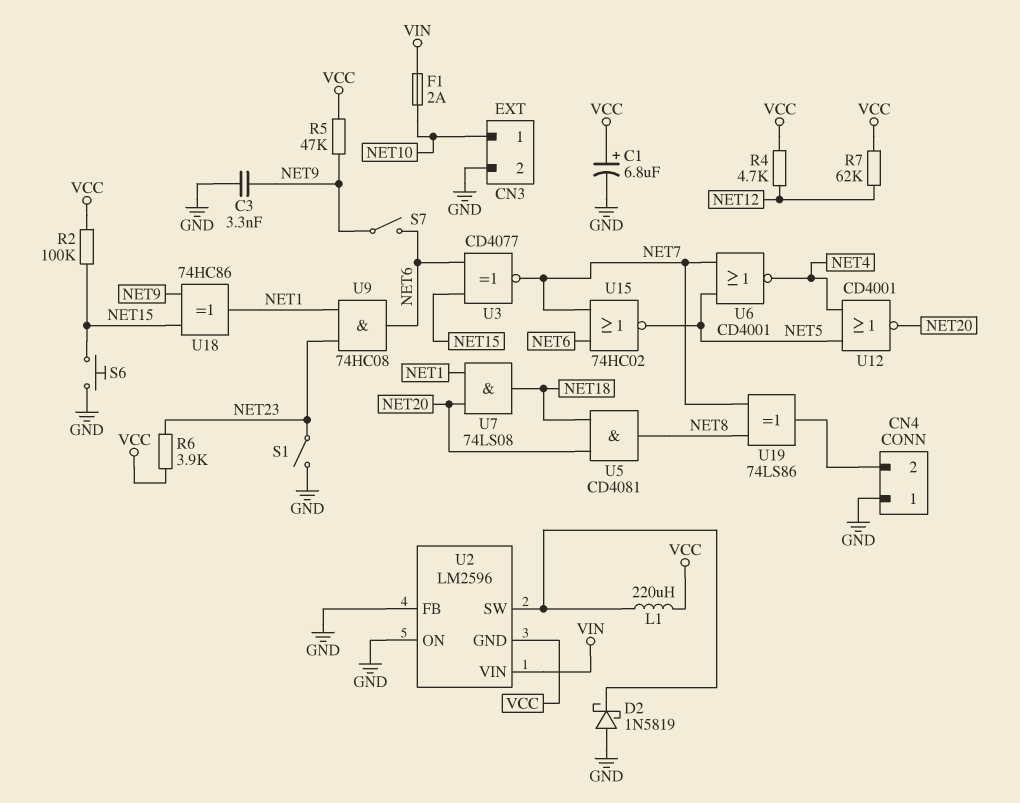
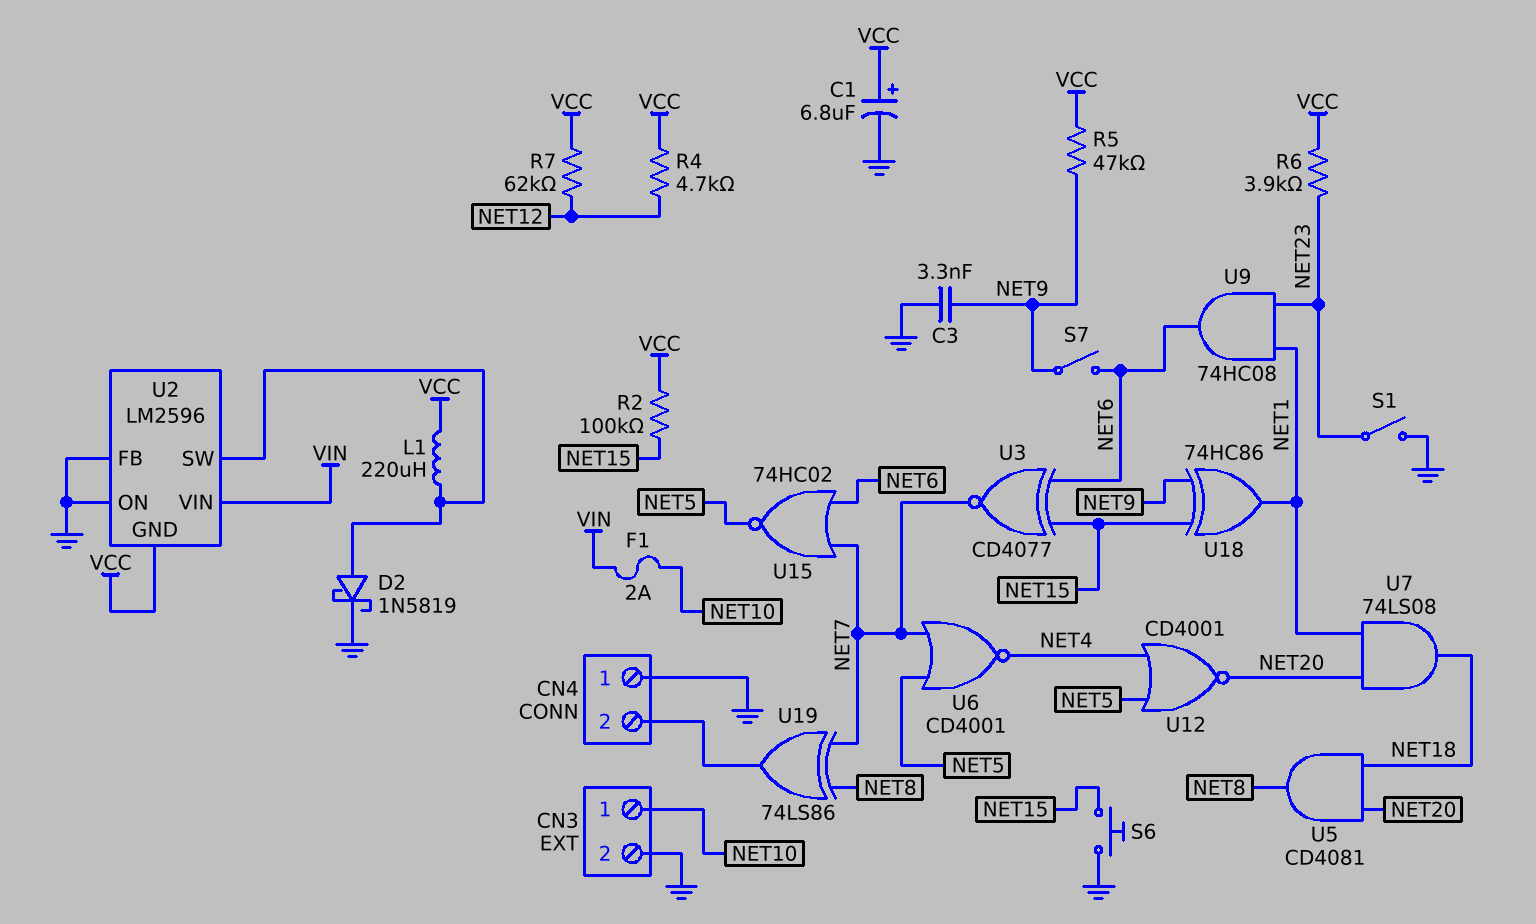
D2: schottky 1N5819 (A GND, K U2/SW) -> schottky 1N5819 (A U2/SW, K GND)

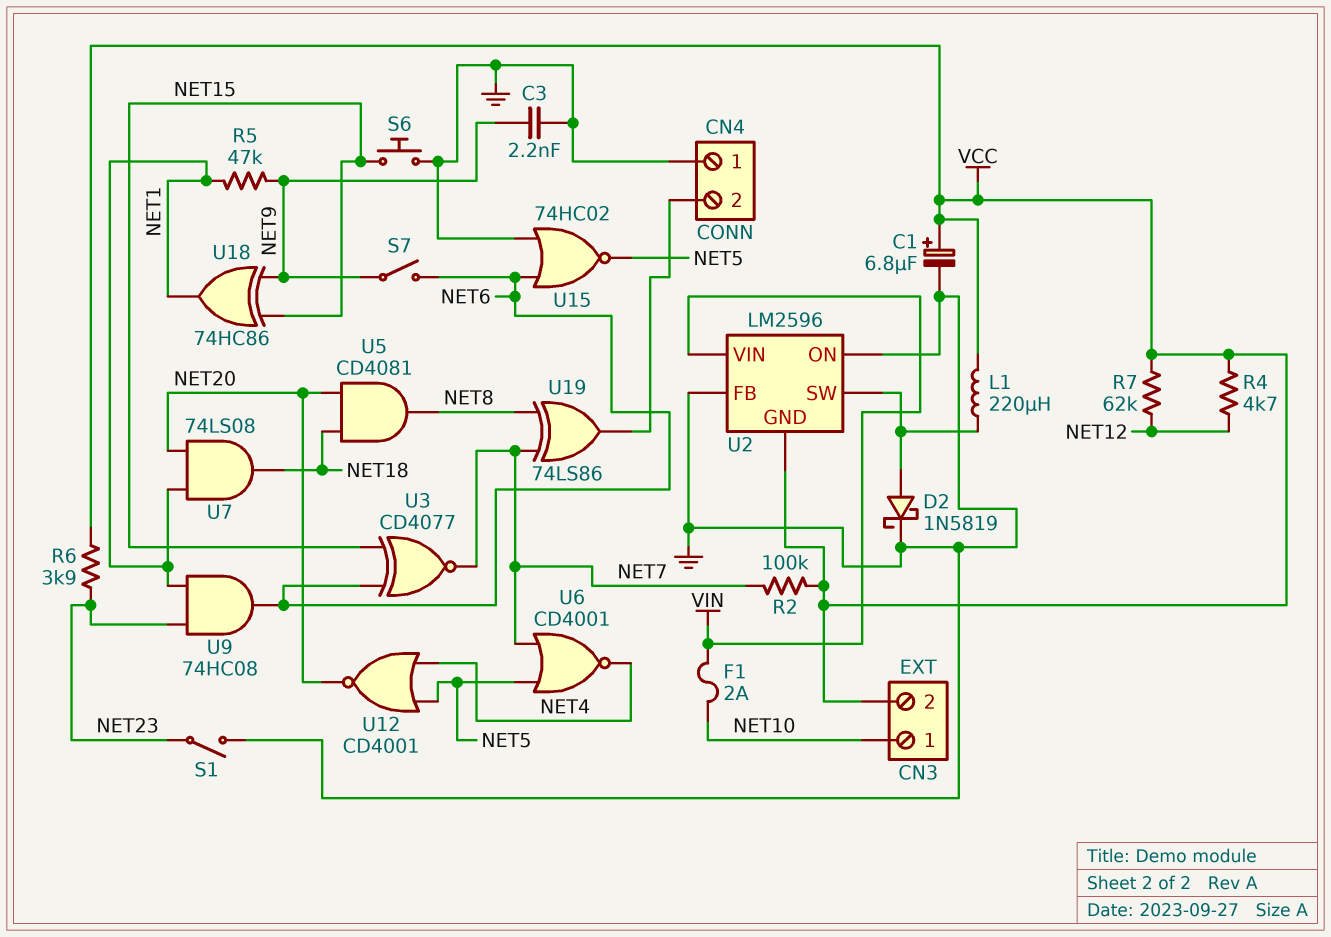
C3: 3.3nF (GND, NET9) -> 2.2nF (GND, NET9)
CN3 pin 2: GND -> VCC
R2: 100k (NET15, VCC) -> 100k (NET7, VCC)
R5: 47k (NET9, VCC) -> 47k (NET1, NET9)
U15: NOR 74HC02 (in NET6, in NET7, out NET5) -> NOR 74HC02 (in GND, in NET6, out NET5)

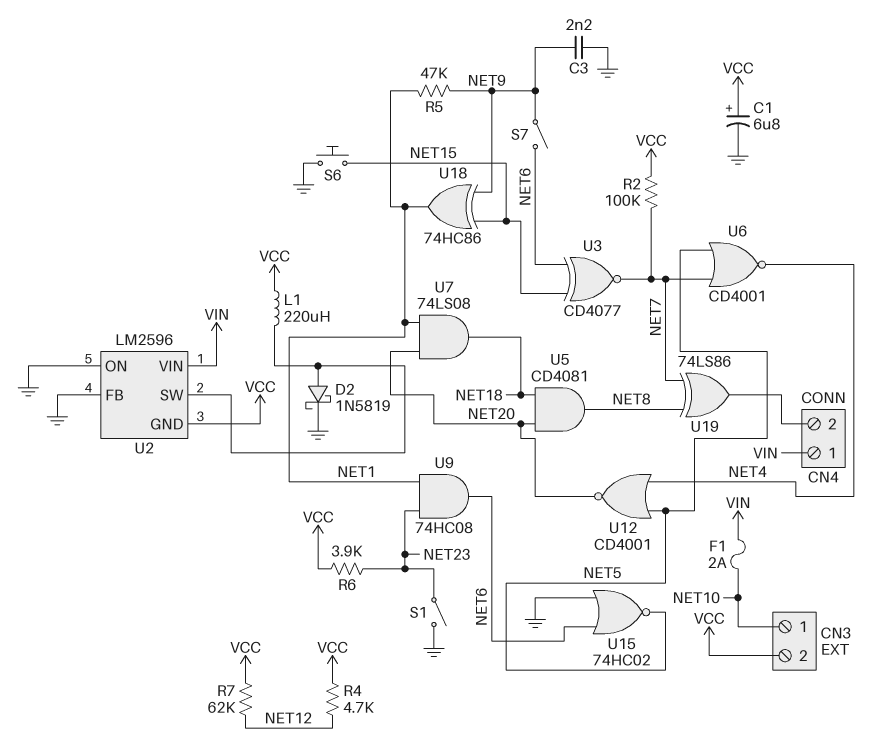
CN4 pin 1: GND -> VIN

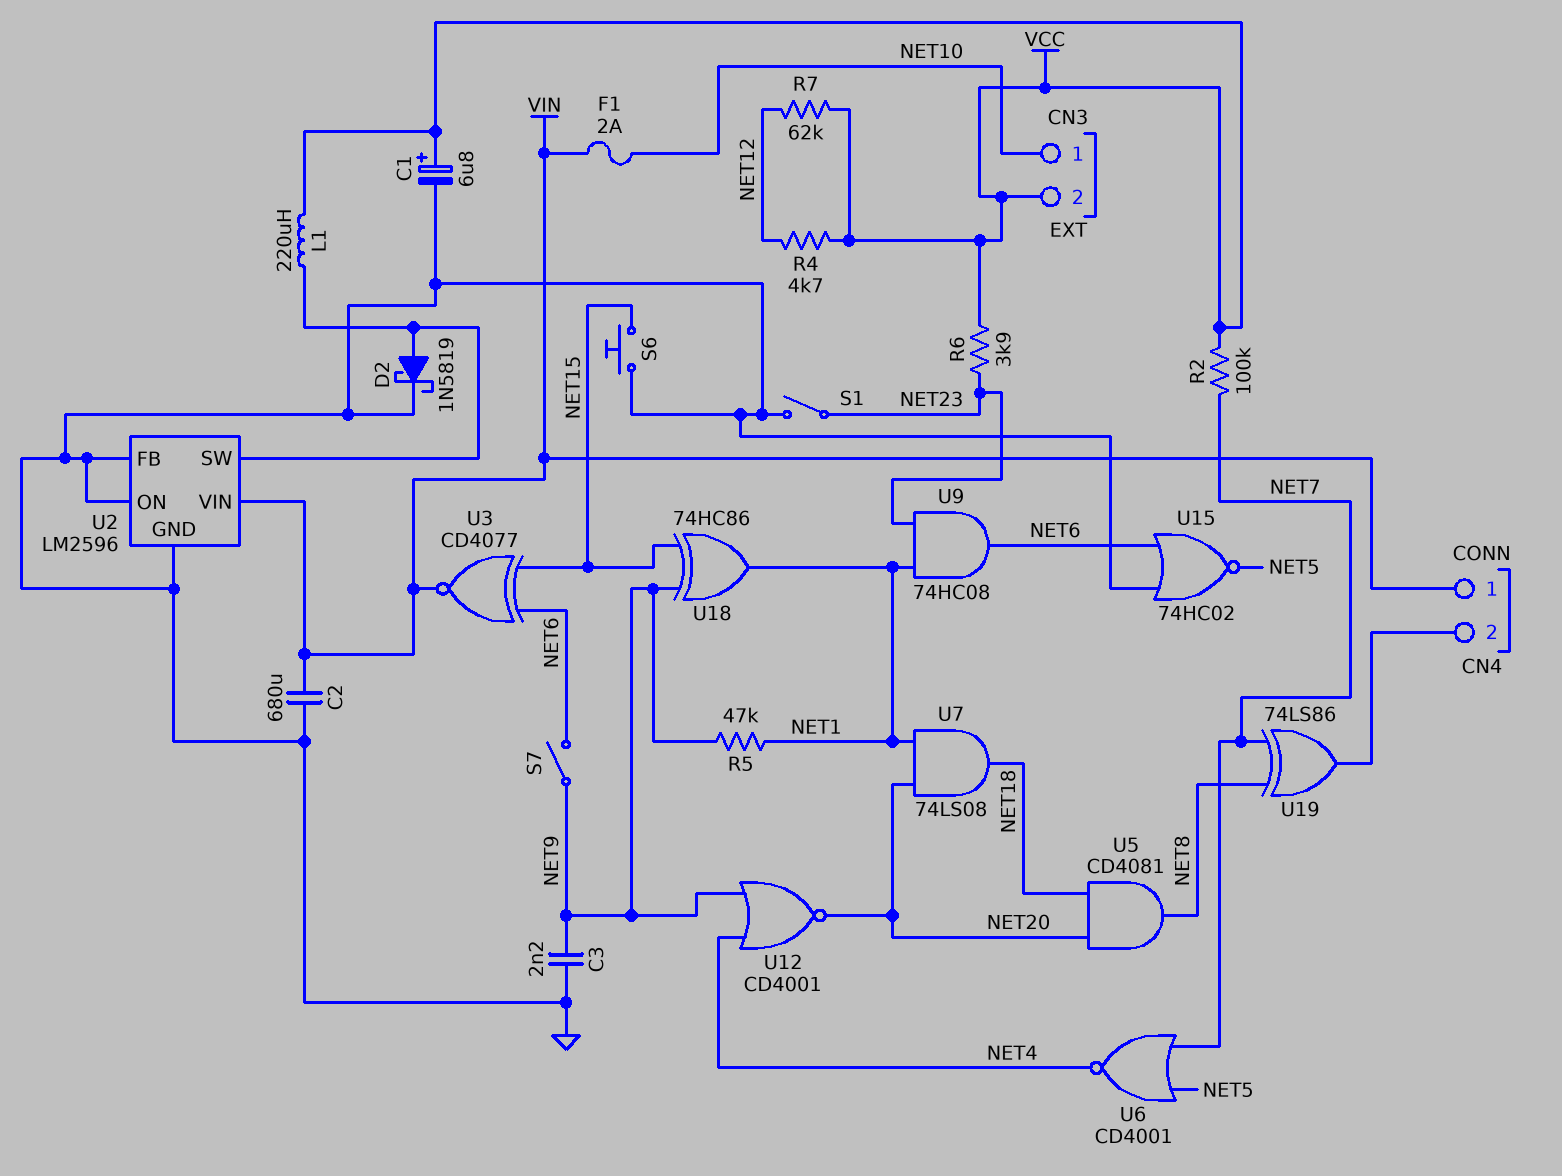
C2: none -> 680uF (GND, VIN)
U2 pin GND: VCC -> GND
U3: XNOR CD4077 (in NET6, in NET15, out NET7) -> XNOR CD4077 (in NET6, in NET15, out VIN)
U12: NOR CD4001 (in NET4, in NET5, out NET20) -> NOR CD4001 (in NET4, in NET9, out NET20)

